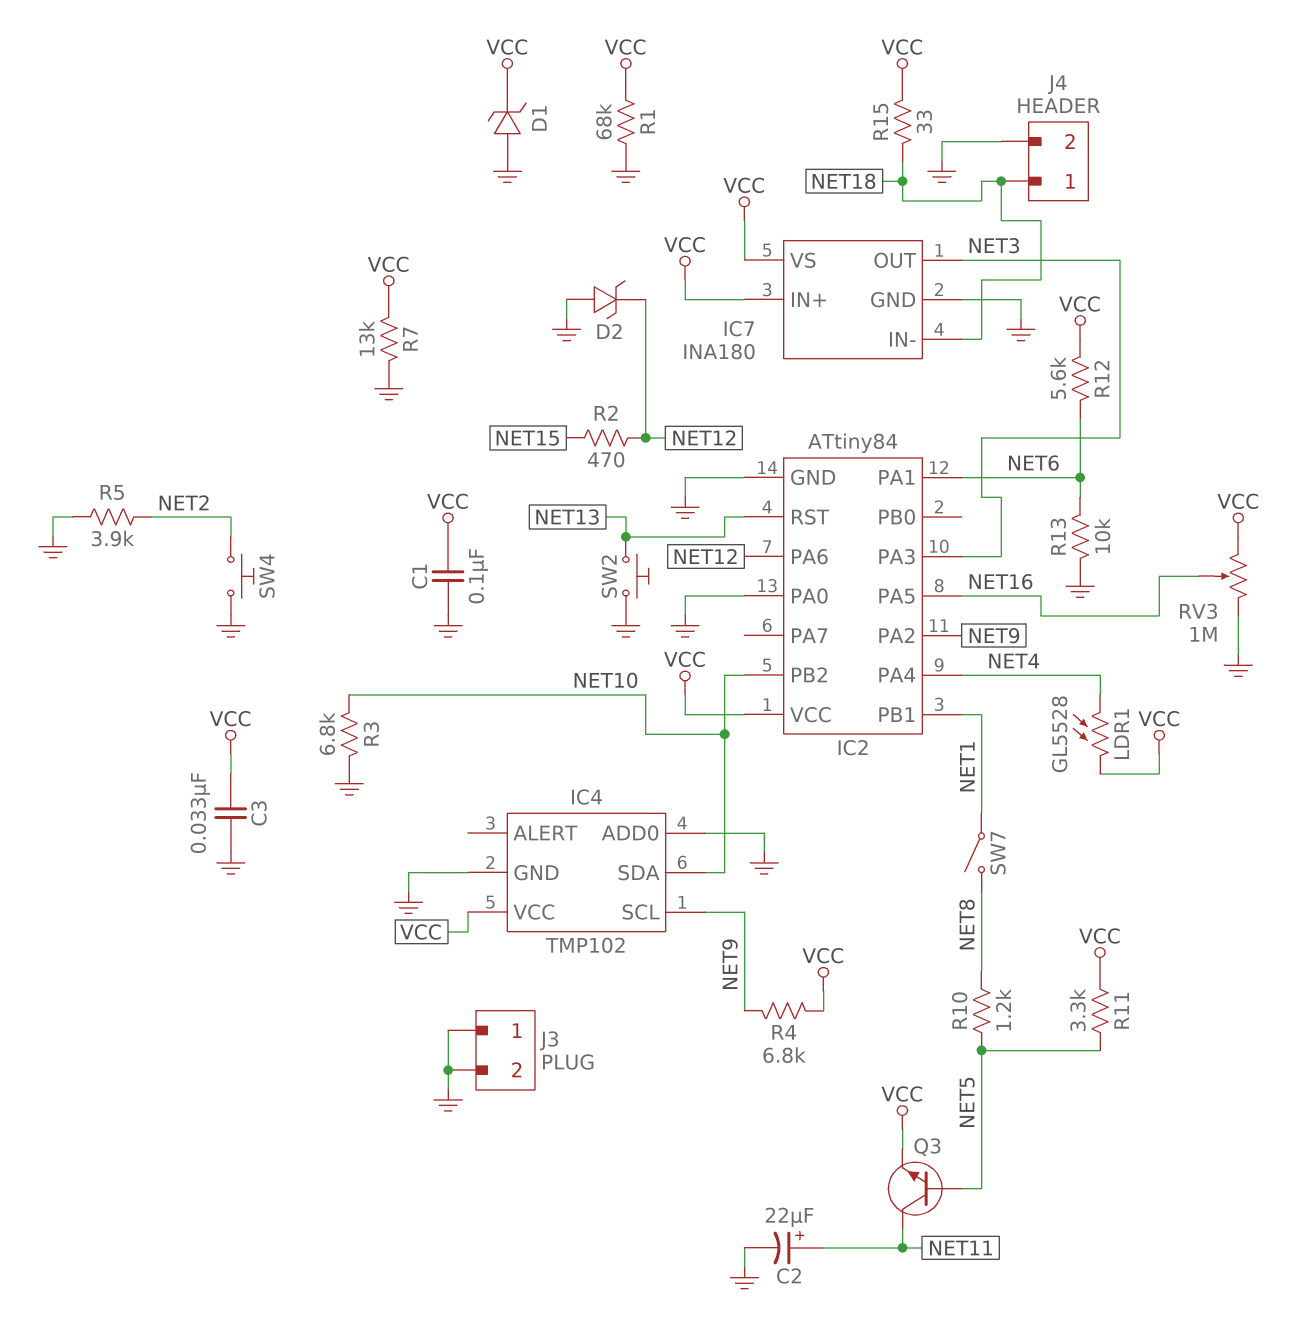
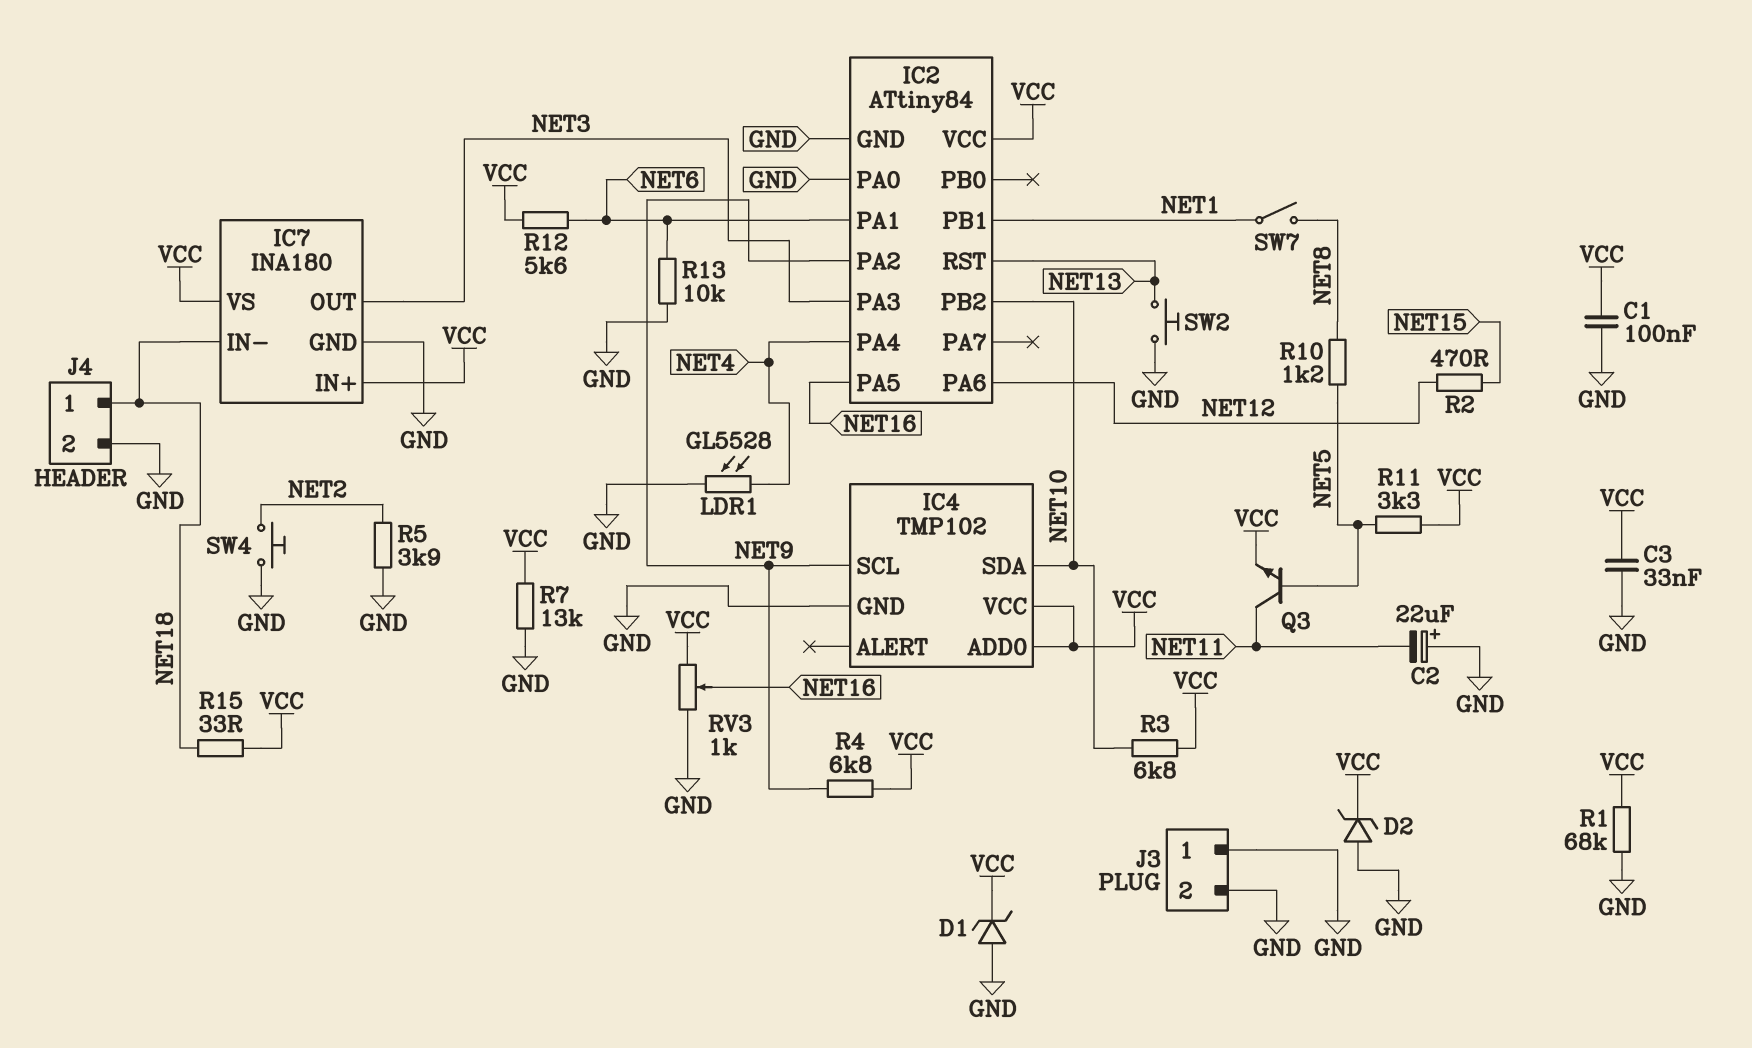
C2: 22uF (plus NET11, minus GND) -> 22uF (plus GND, minus NET11)
D2: zener (A GND, K NET12) -> zener (A GND, K VCC)
IC4 pin ADD0: GND -> VCC
LDR1: GL5528 (NET4, VCC) -> GL5528 (GND, NET4)
R3: 6.8k (GND, NET10) -> 6.8k (NET10, VCC)
RV3: 1M (GND, VCC, wiper NET16) -> 1k (GND, VCC, wiper NET16)

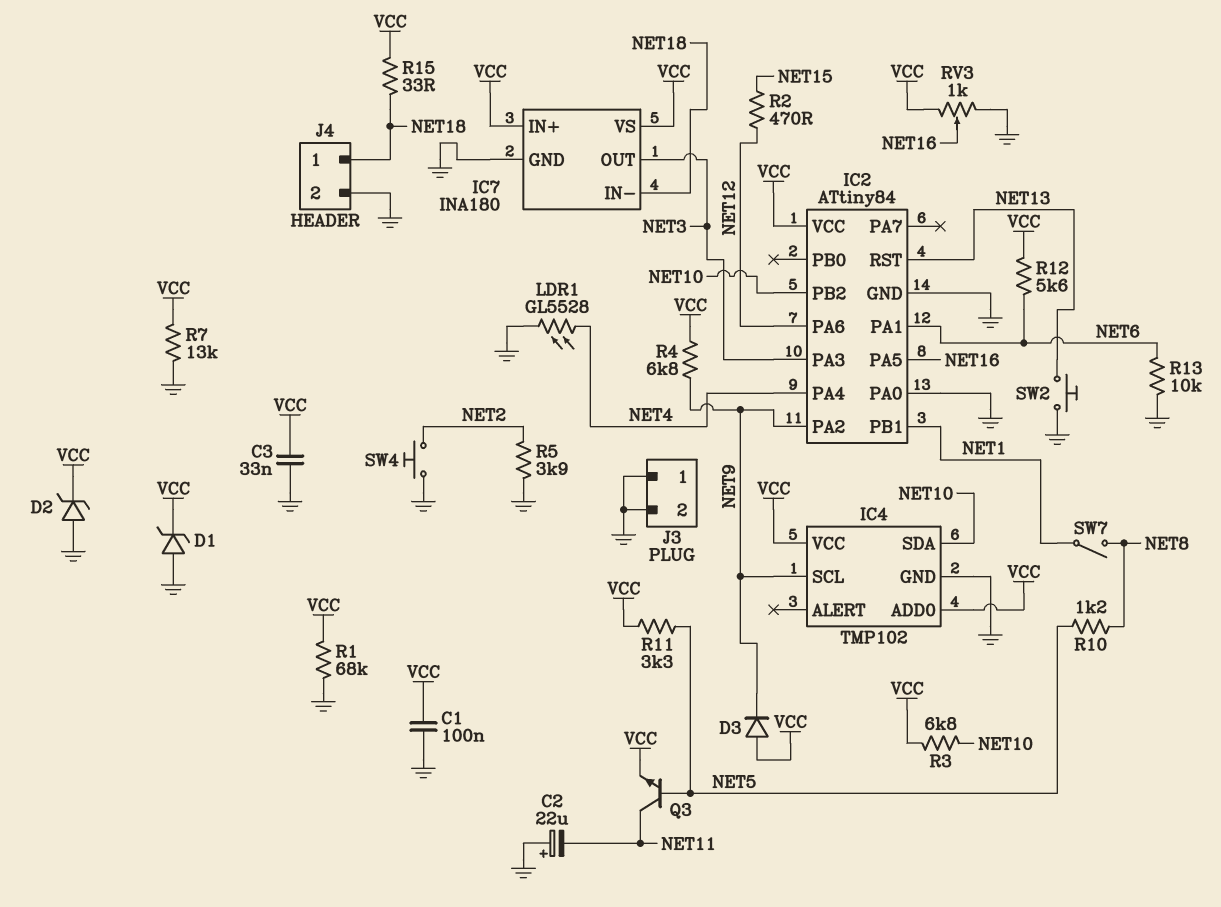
D3: none -> diode (A VCC, K NET9)

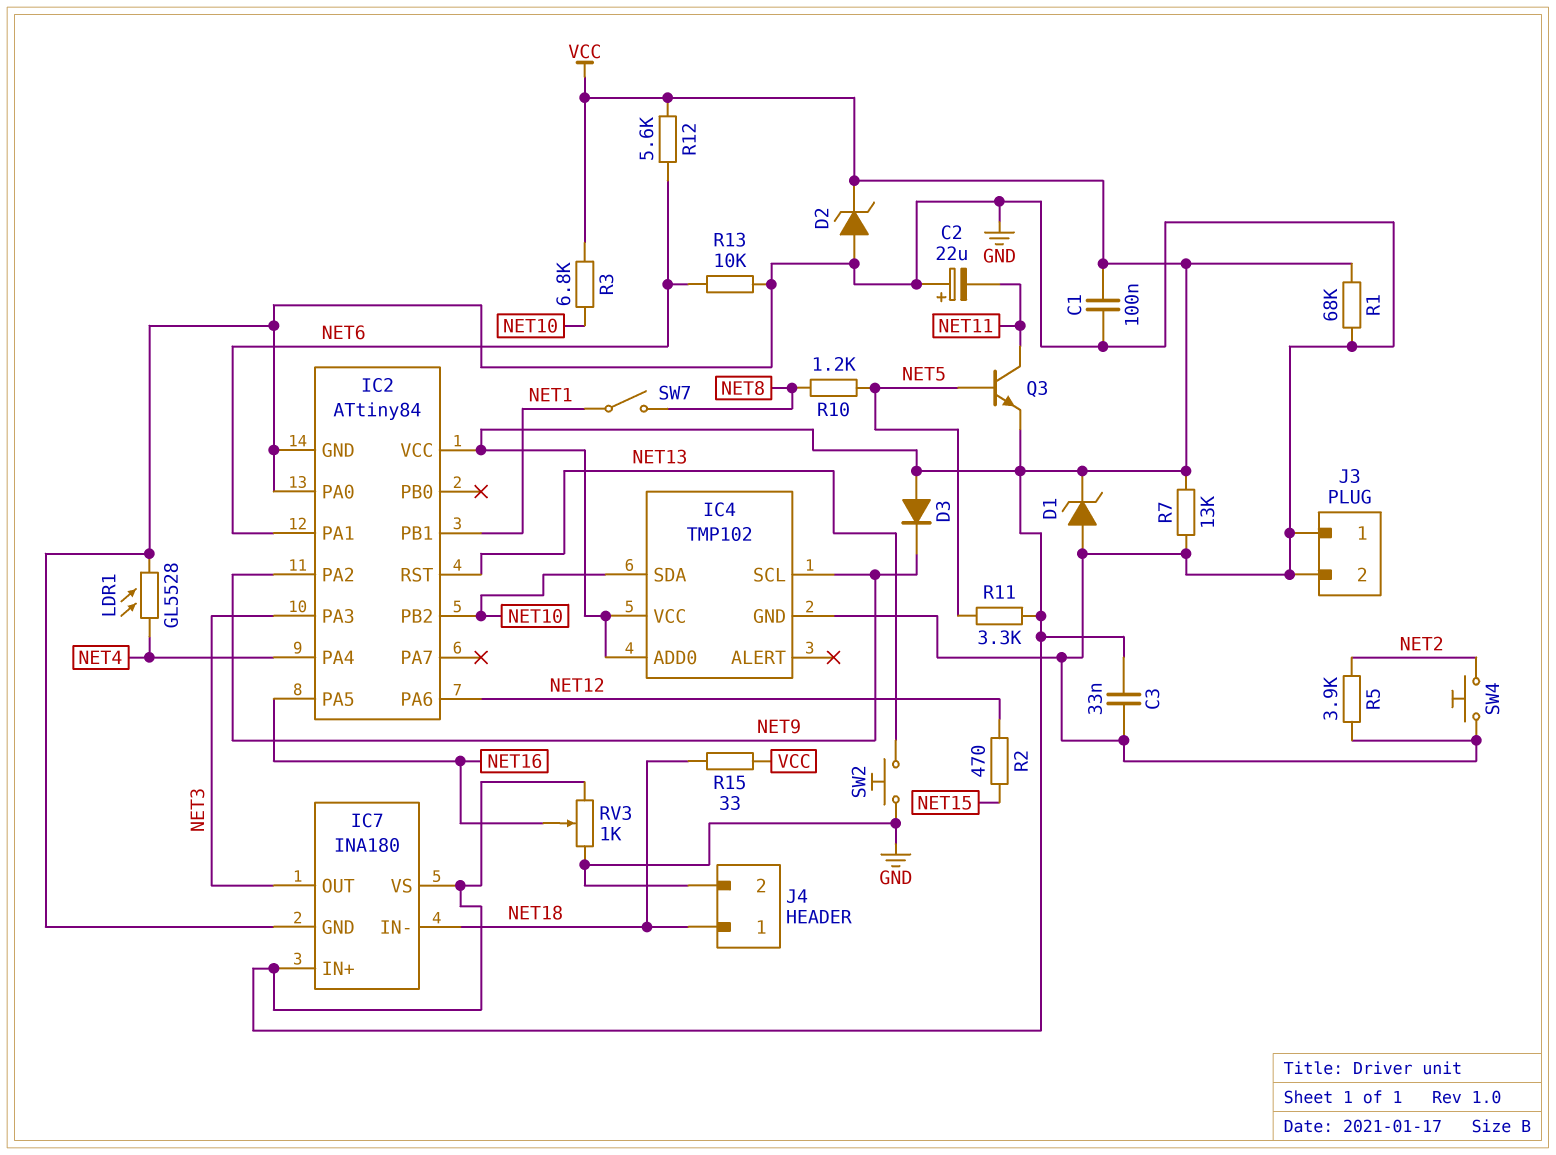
R4: 6.8k (NET9, VCC) -> none

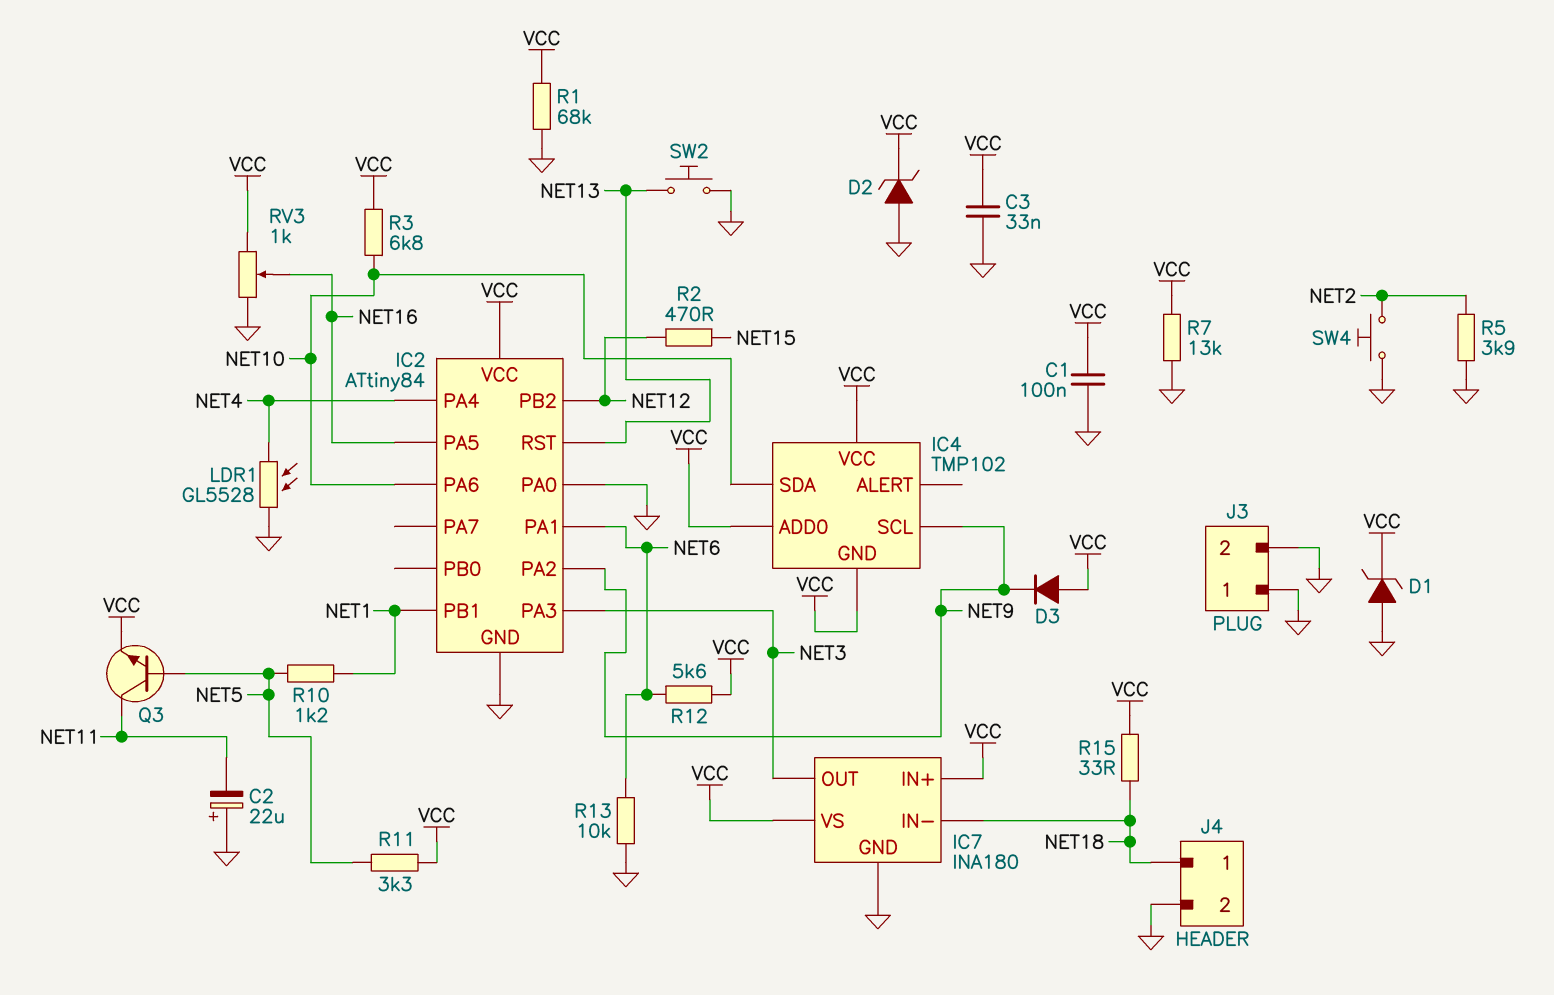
IC2 pin PA6: NET12 -> NET10
IC2 pin PB2: NET10 -> NET12
IC4 pin GND: GND -> VCC
R10: 1.2k (NET5, NET8) -> 1.2k (NET1, NET5)
SW7: switch (NET1, NET8) -> none

